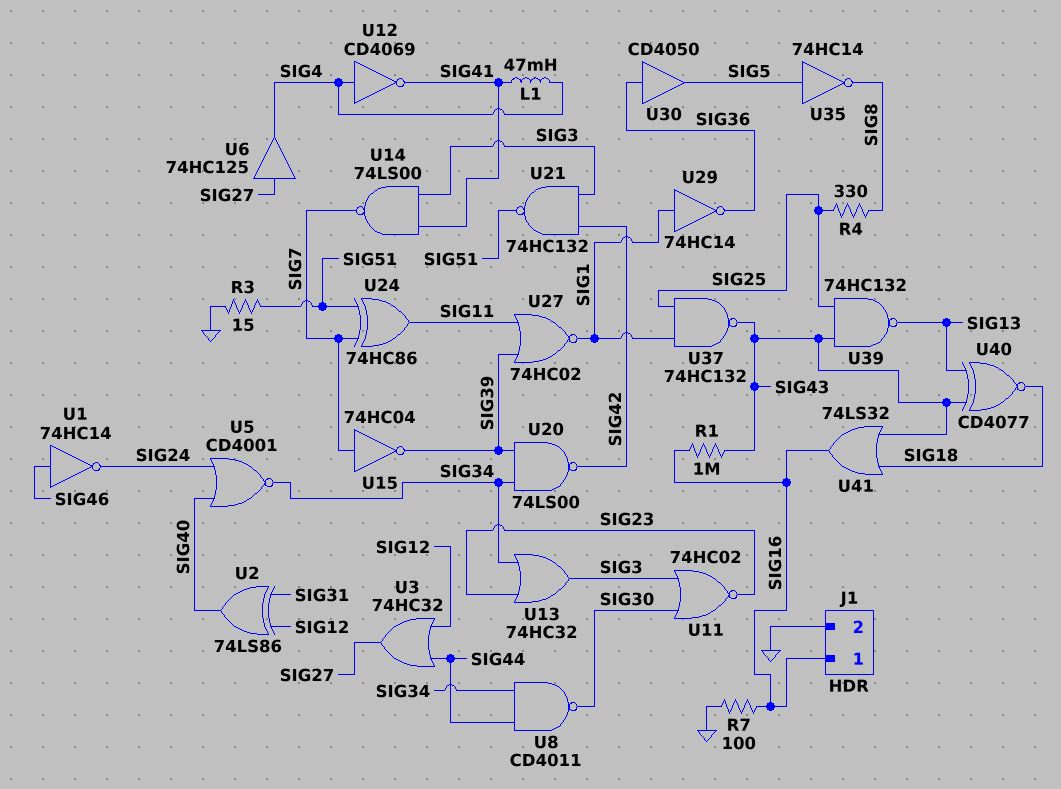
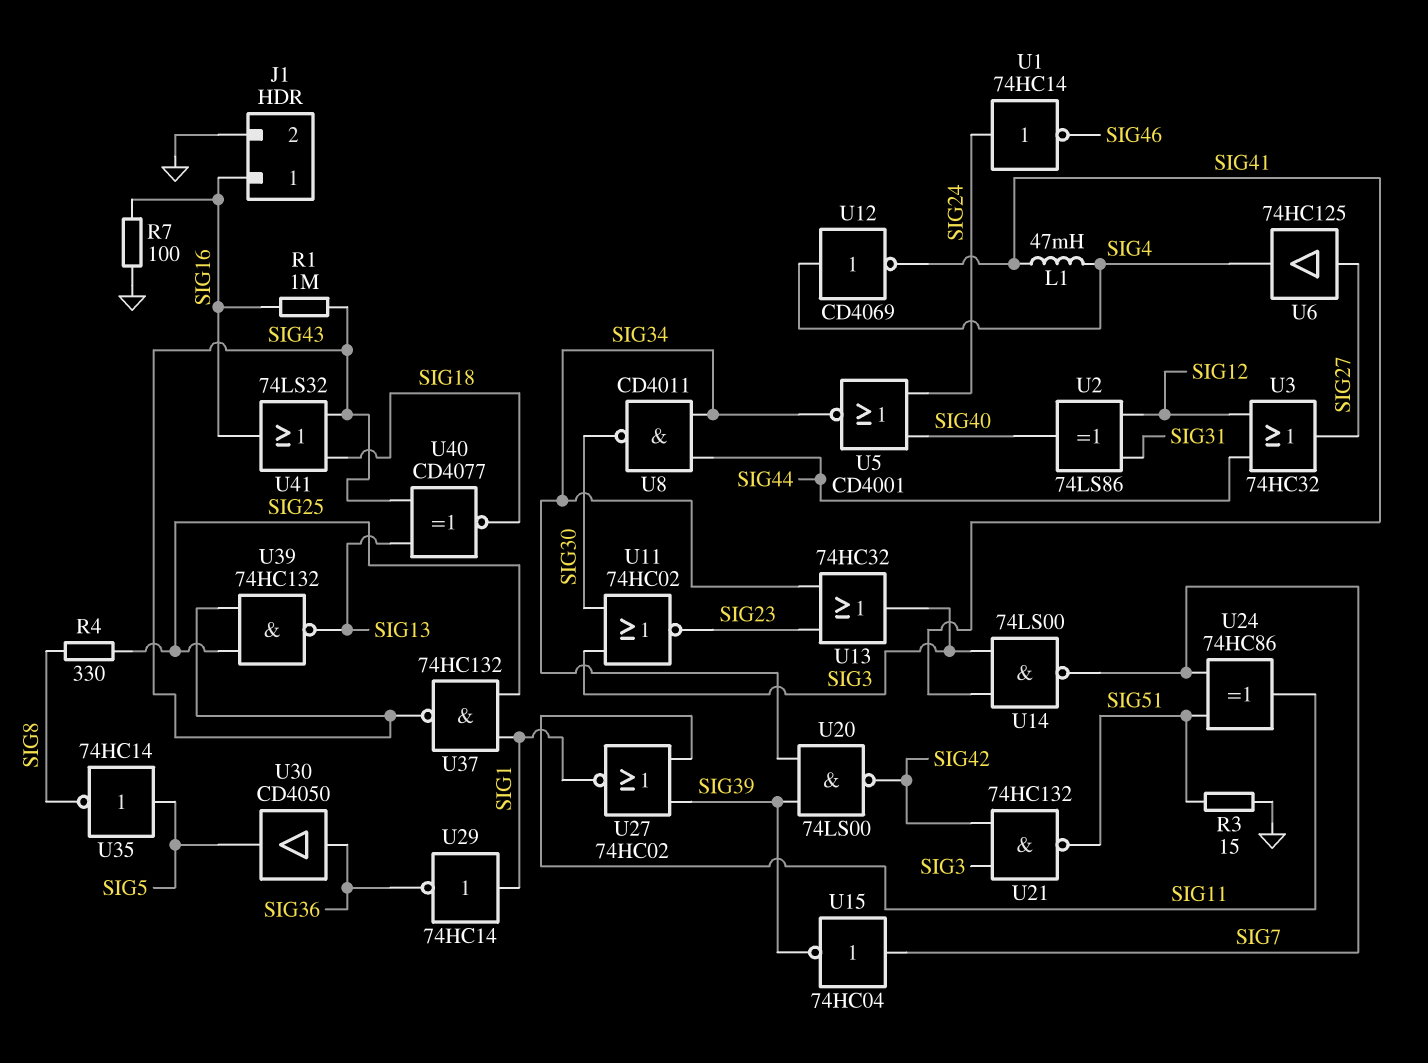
U1: NOT 74HC14 (in SIG46, out SIG24) -> NOT 74HC14 (in SIG24, out SIG46)

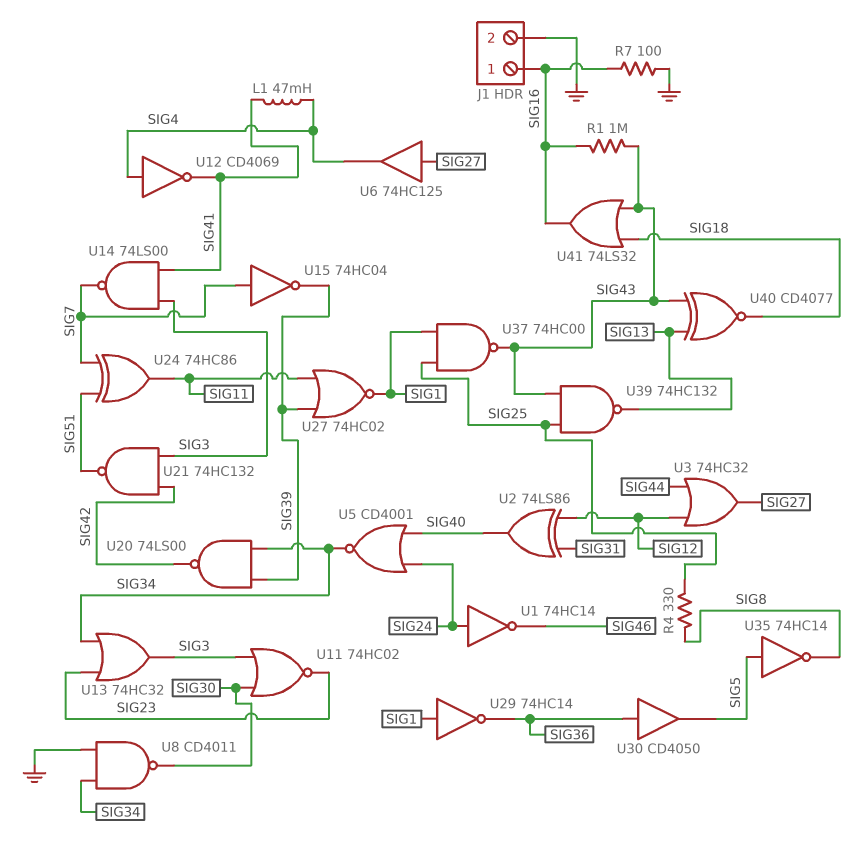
R3: 15 (GND, SIG51) -> none
U8: NAND CD4011 (in SIG34, in SIG44, out SIG30) -> NAND CD4011 (in GND, in SIG34, out SIG30)
U37: NAND 74HC132 (in SIG1, in SIG25, out SIG43) -> NAND 74HC00 (in SIG1, in SIG25, out SIG43)

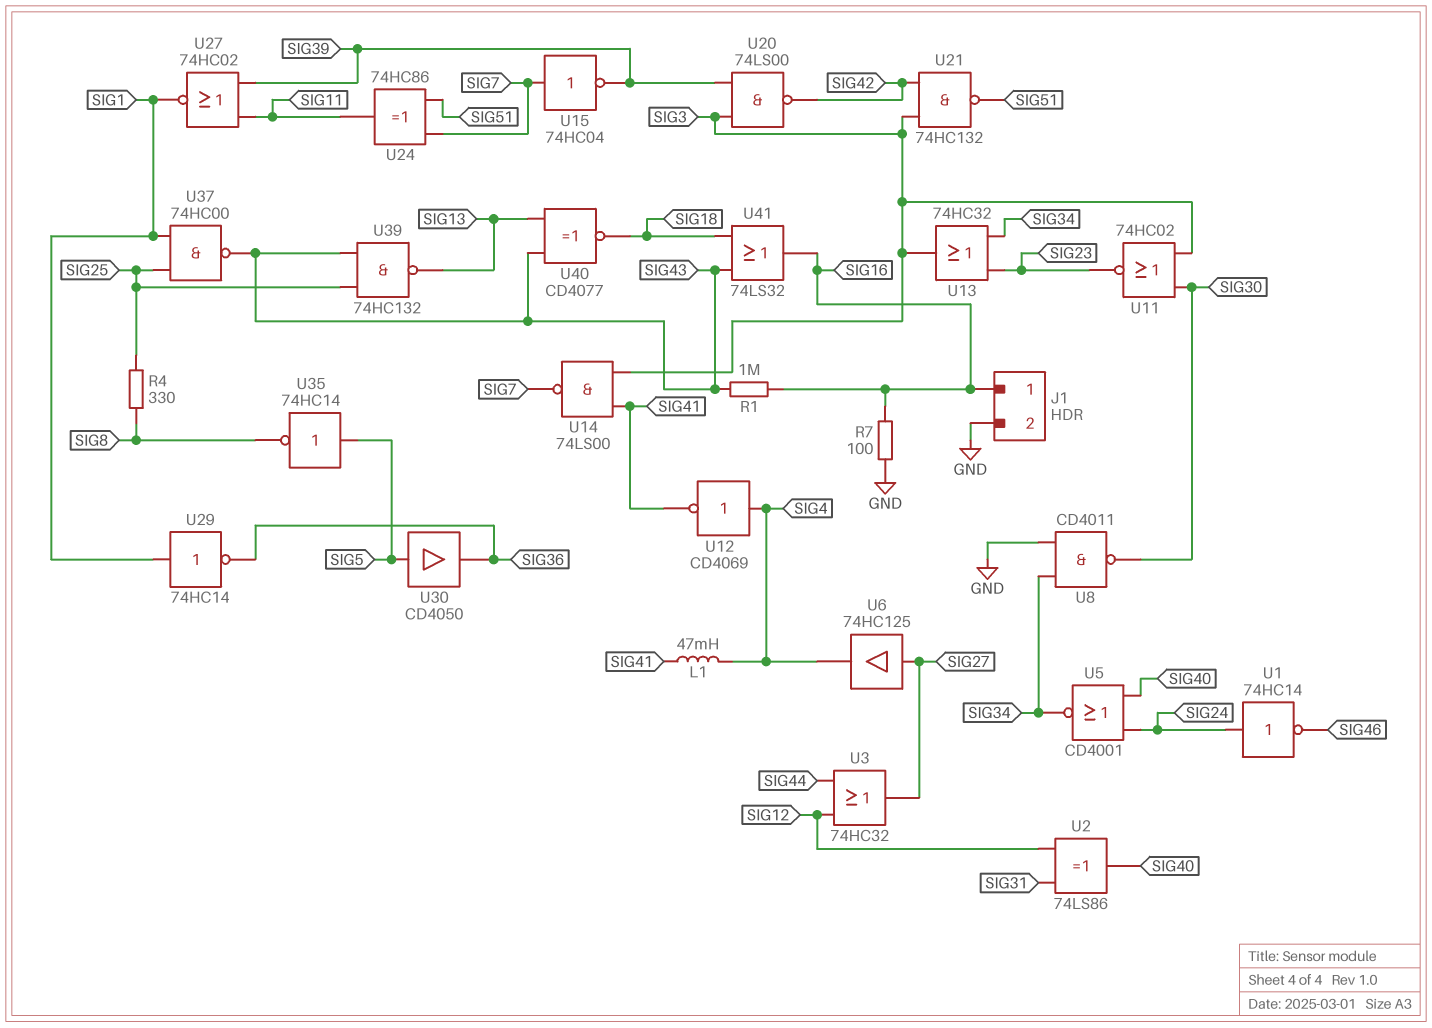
U20: NAND 74LS00 (in SIG34, in SIG39, out SIG42) -> NAND 74LS00 (in SIG3, in SIG39, out SIG42)
U30: buffer CD4050 (in SIG36, out SIG5) -> buffer CD4050 (in SIG5, out SIG36)

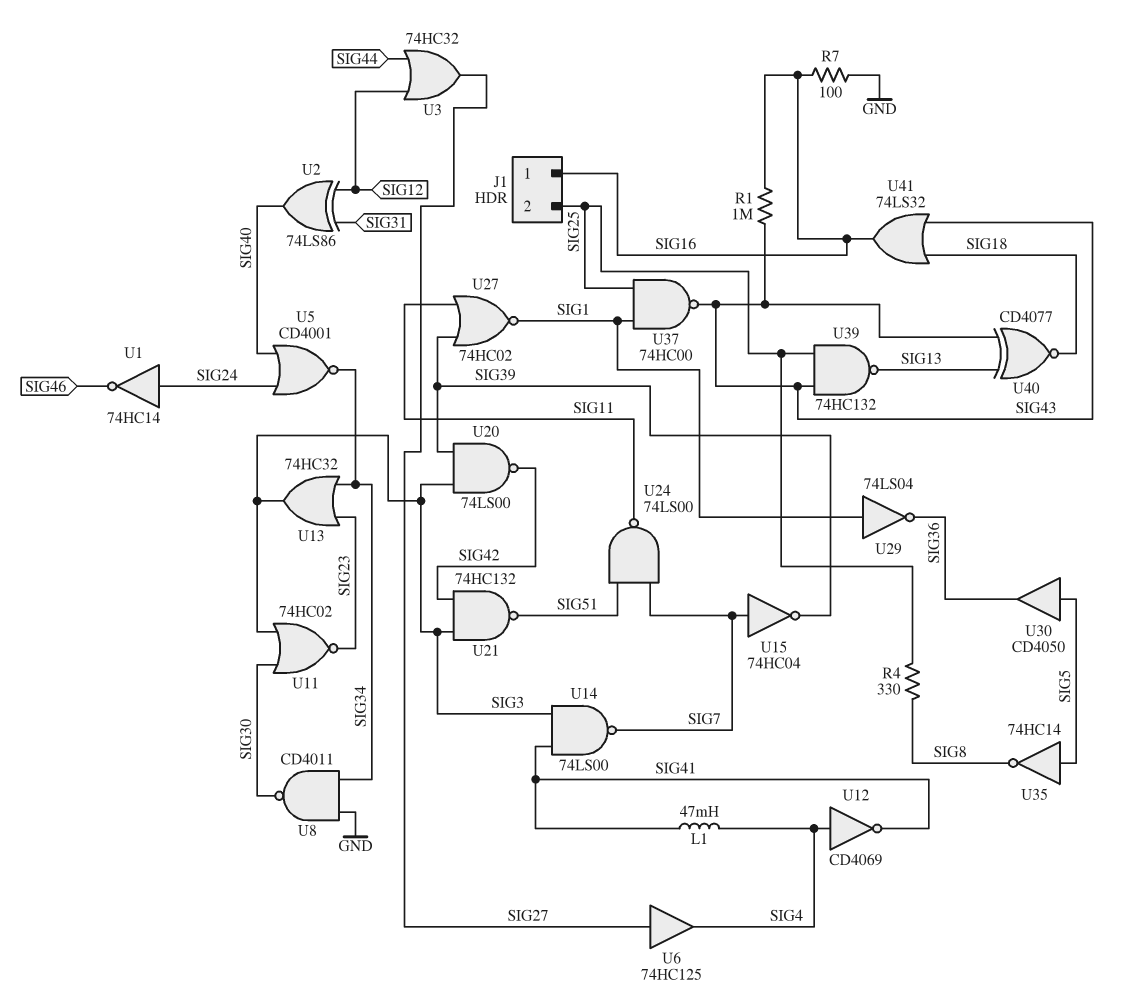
J1 pin 2: GND -> SIG25
U24: XOR 74HC86 (in SIG7, in SIG51, out SIG11) -> NAND 74LS00 (in SIG7, in SIG51, out SIG11)
U29: NOT 74HC14 (in SIG1, out SIG36) -> NOT 74LS04 (in SIG1, out SIG36)

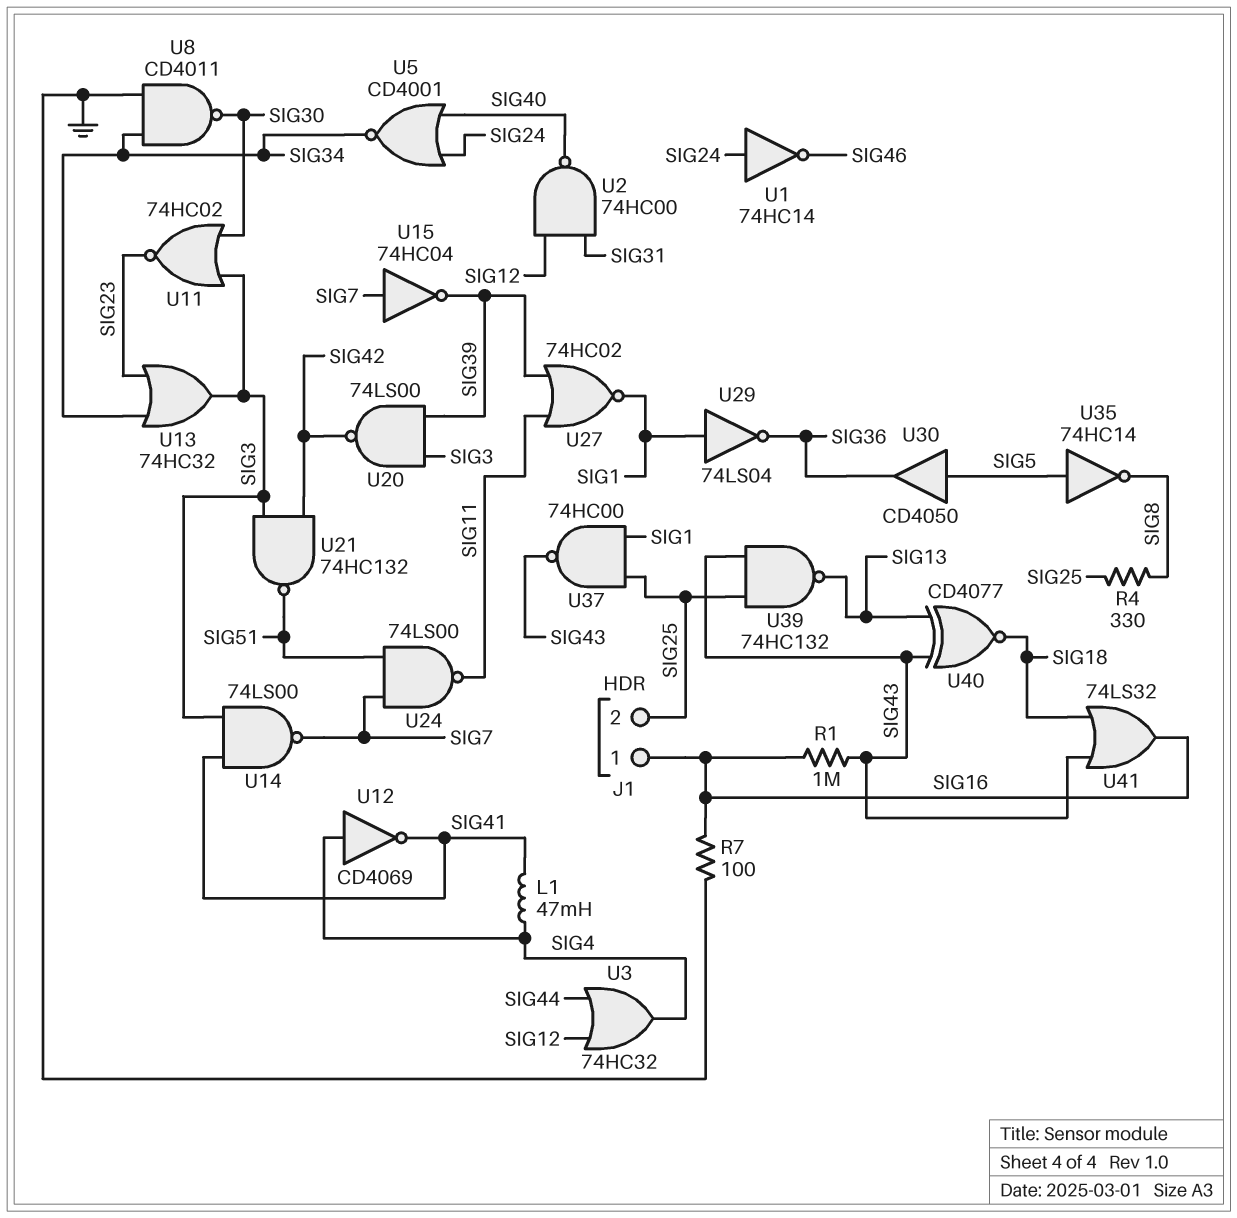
U2: XOR 74LS86 (in SIG12, in SIG31, out SIG40) -> NAND 74HC00 (in SIG12, in SIG31, out SIG40)
U3: OR 74HC32 (in SIG12, in SIG44, out SIG27) -> OR 74HC32 (in SIG12, in SIG44, out SIG4)
U6: buffer 74HC125 (in SIG27, out SIG4) -> none

